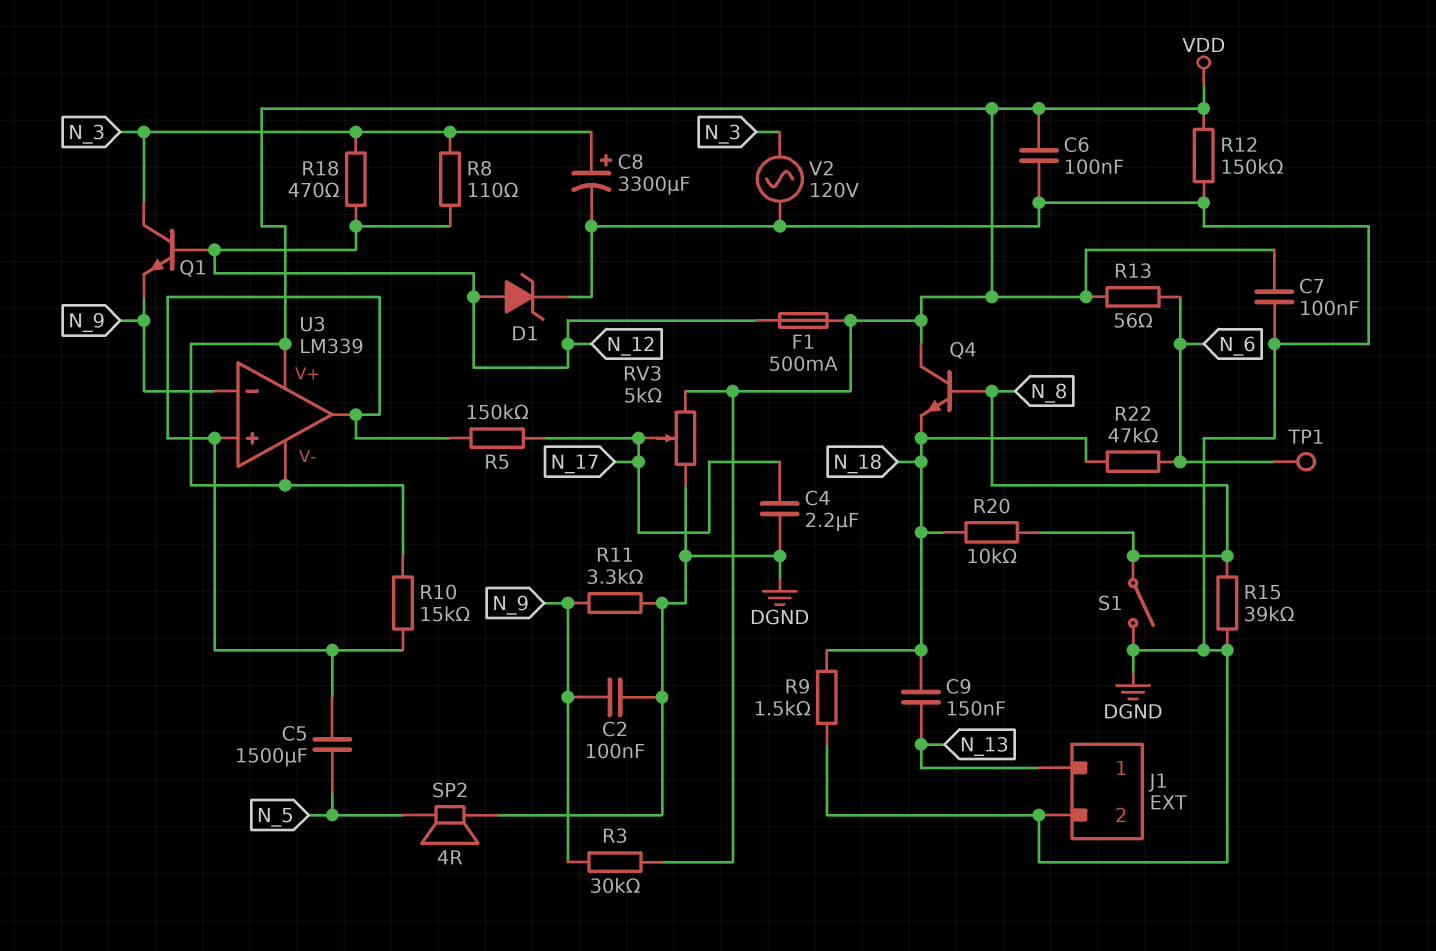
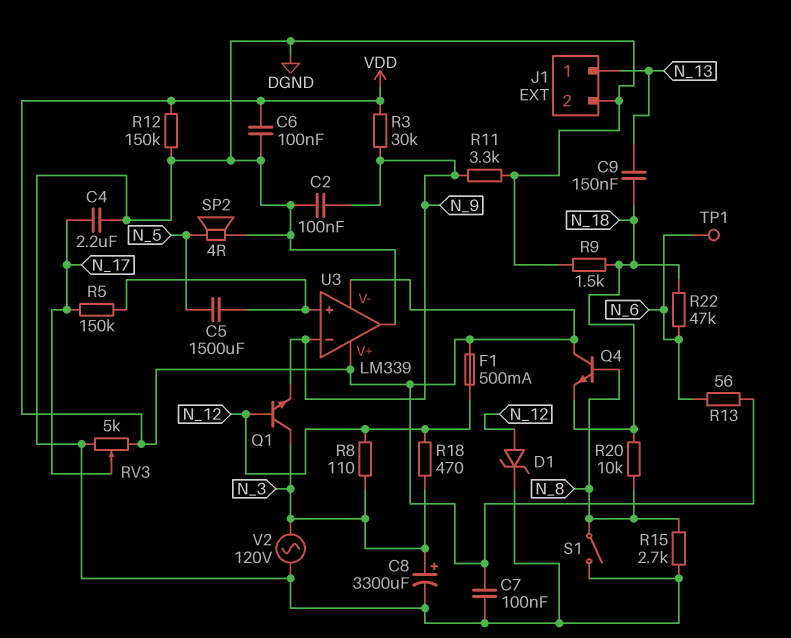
R10: 15k (U3/in+, VDD) -> none
R15: 39k (DGND, N_8) -> 2.7k (DGND, N_8)
U3 pin out: U3/in+ -> DGND

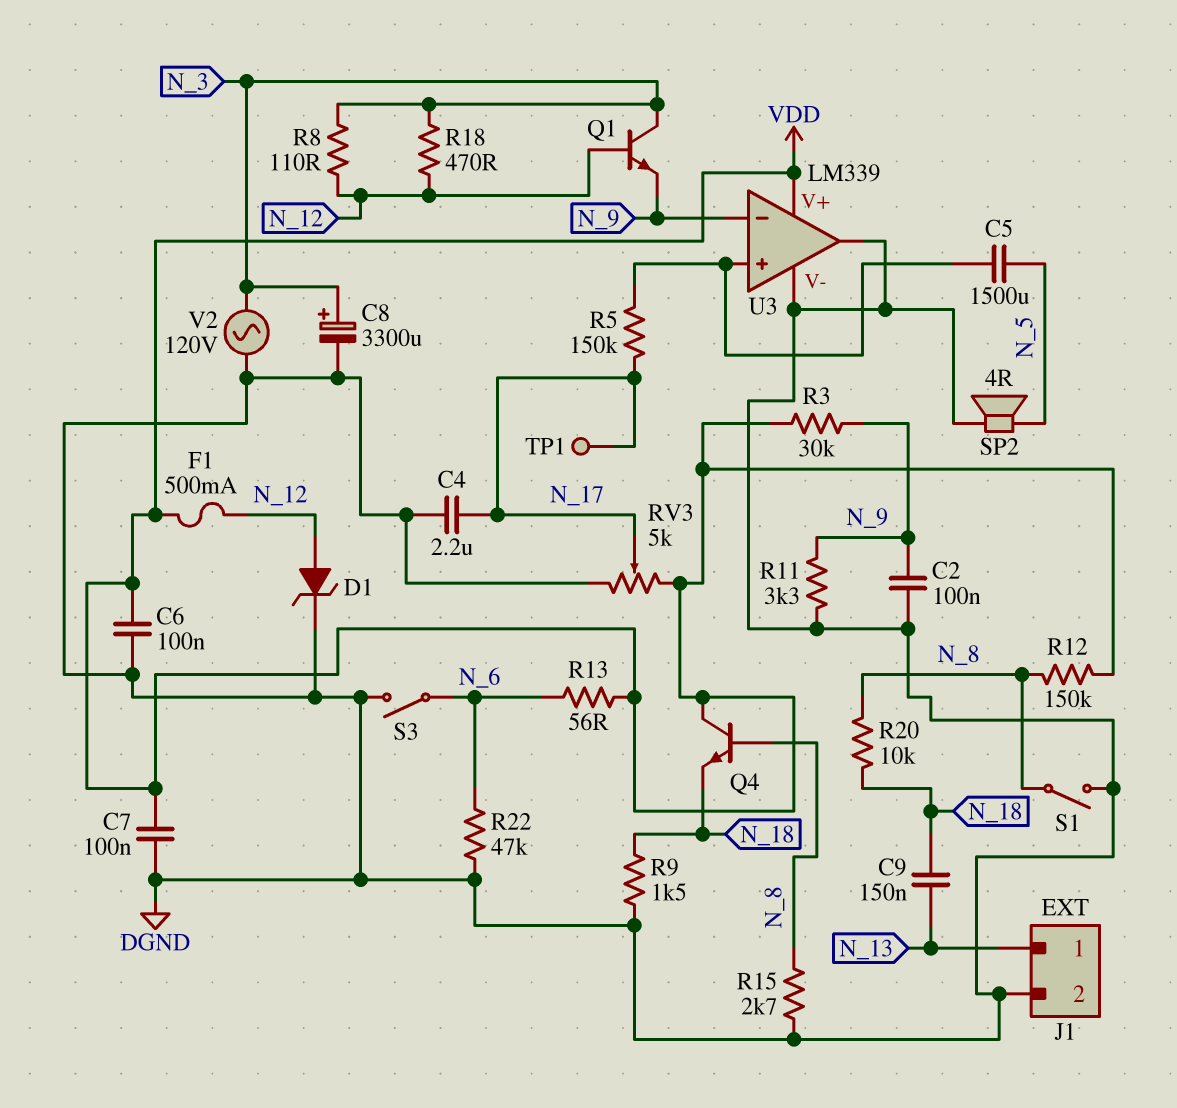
R12: 150k (DGND, VDD) -> 150k (N_8, VDD)
R22: 47k (N_6, N_18) -> 47k (DGND, N_6)
S3: none -> switch (DGND, N_6)
TP1: test point (N_6) -> test point (N_17)
U3 pin V-: VDD -> DGND

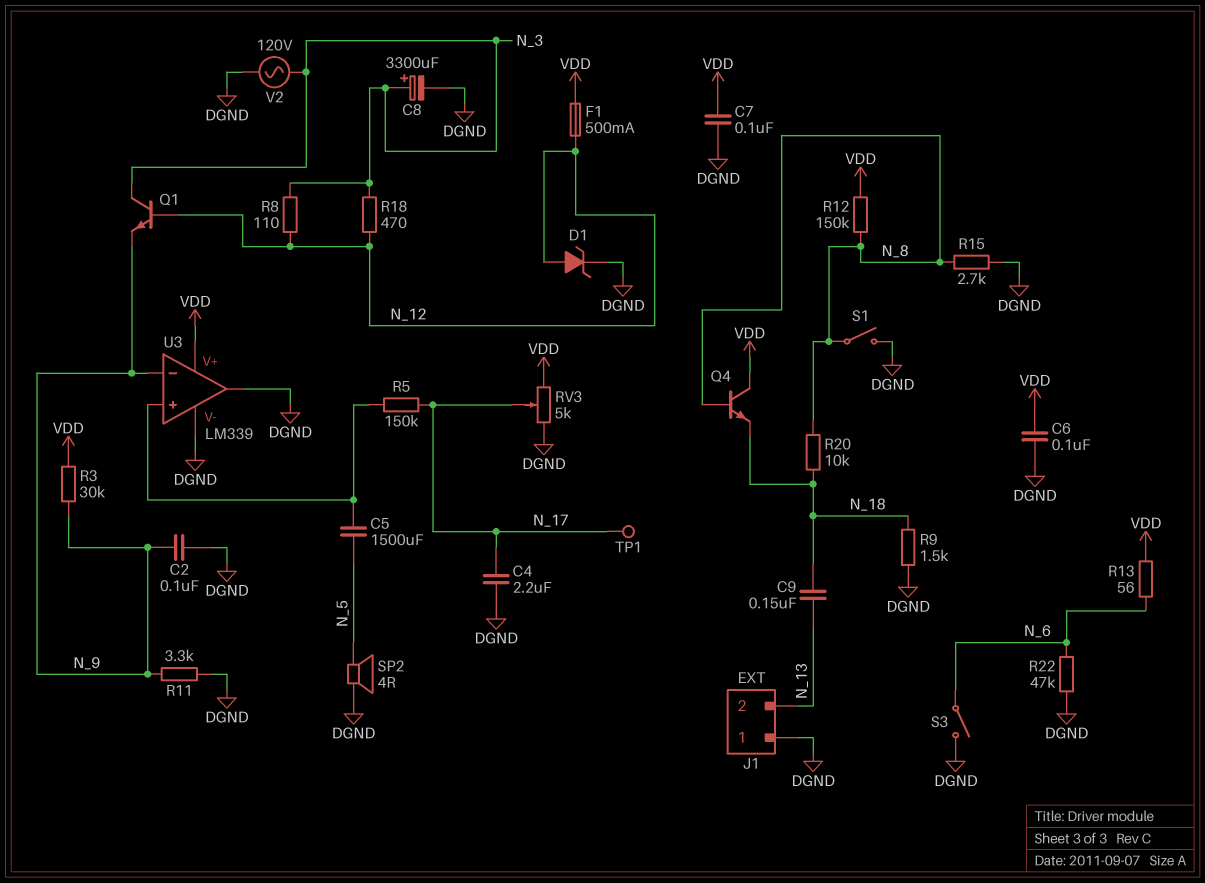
J1 pin 1: N_13 -> DGND
J1 pin 2: DGND -> N_13

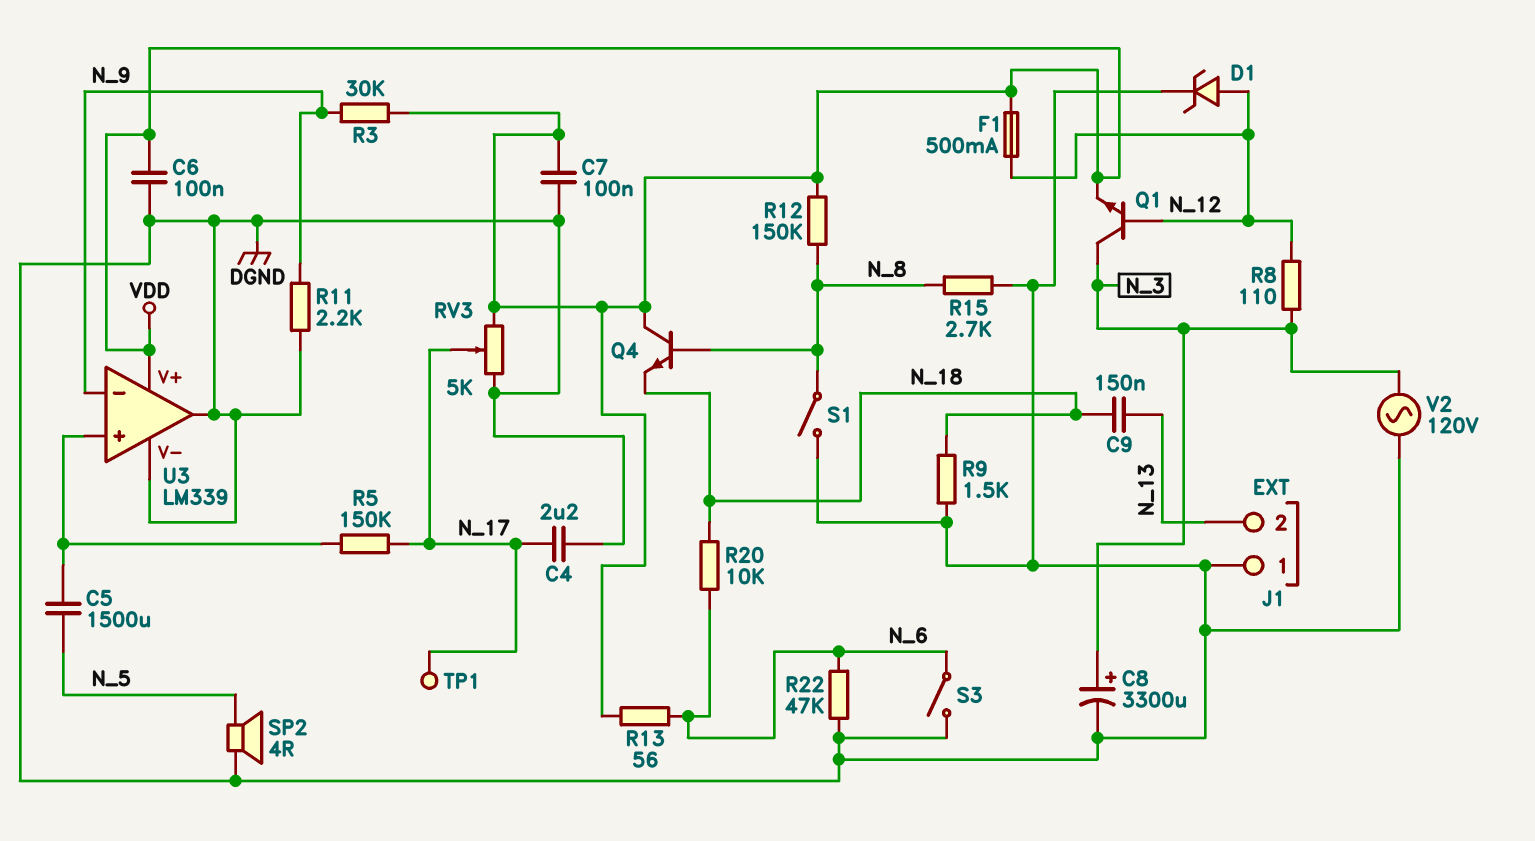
C2: 100nF (DGND, N_9) -> none
Q1: NPN (B N_12, C N_3, E N_9) -> NPN (B N_12, C N_3, E VDD)
R11: 3.3k (DGND, N_9) -> 2.2k (DGND, N_9)
R18: 470 (N_3, N_12) -> none
R20: 10k (N_8, N_18) -> 10k (N_6, N_18)

